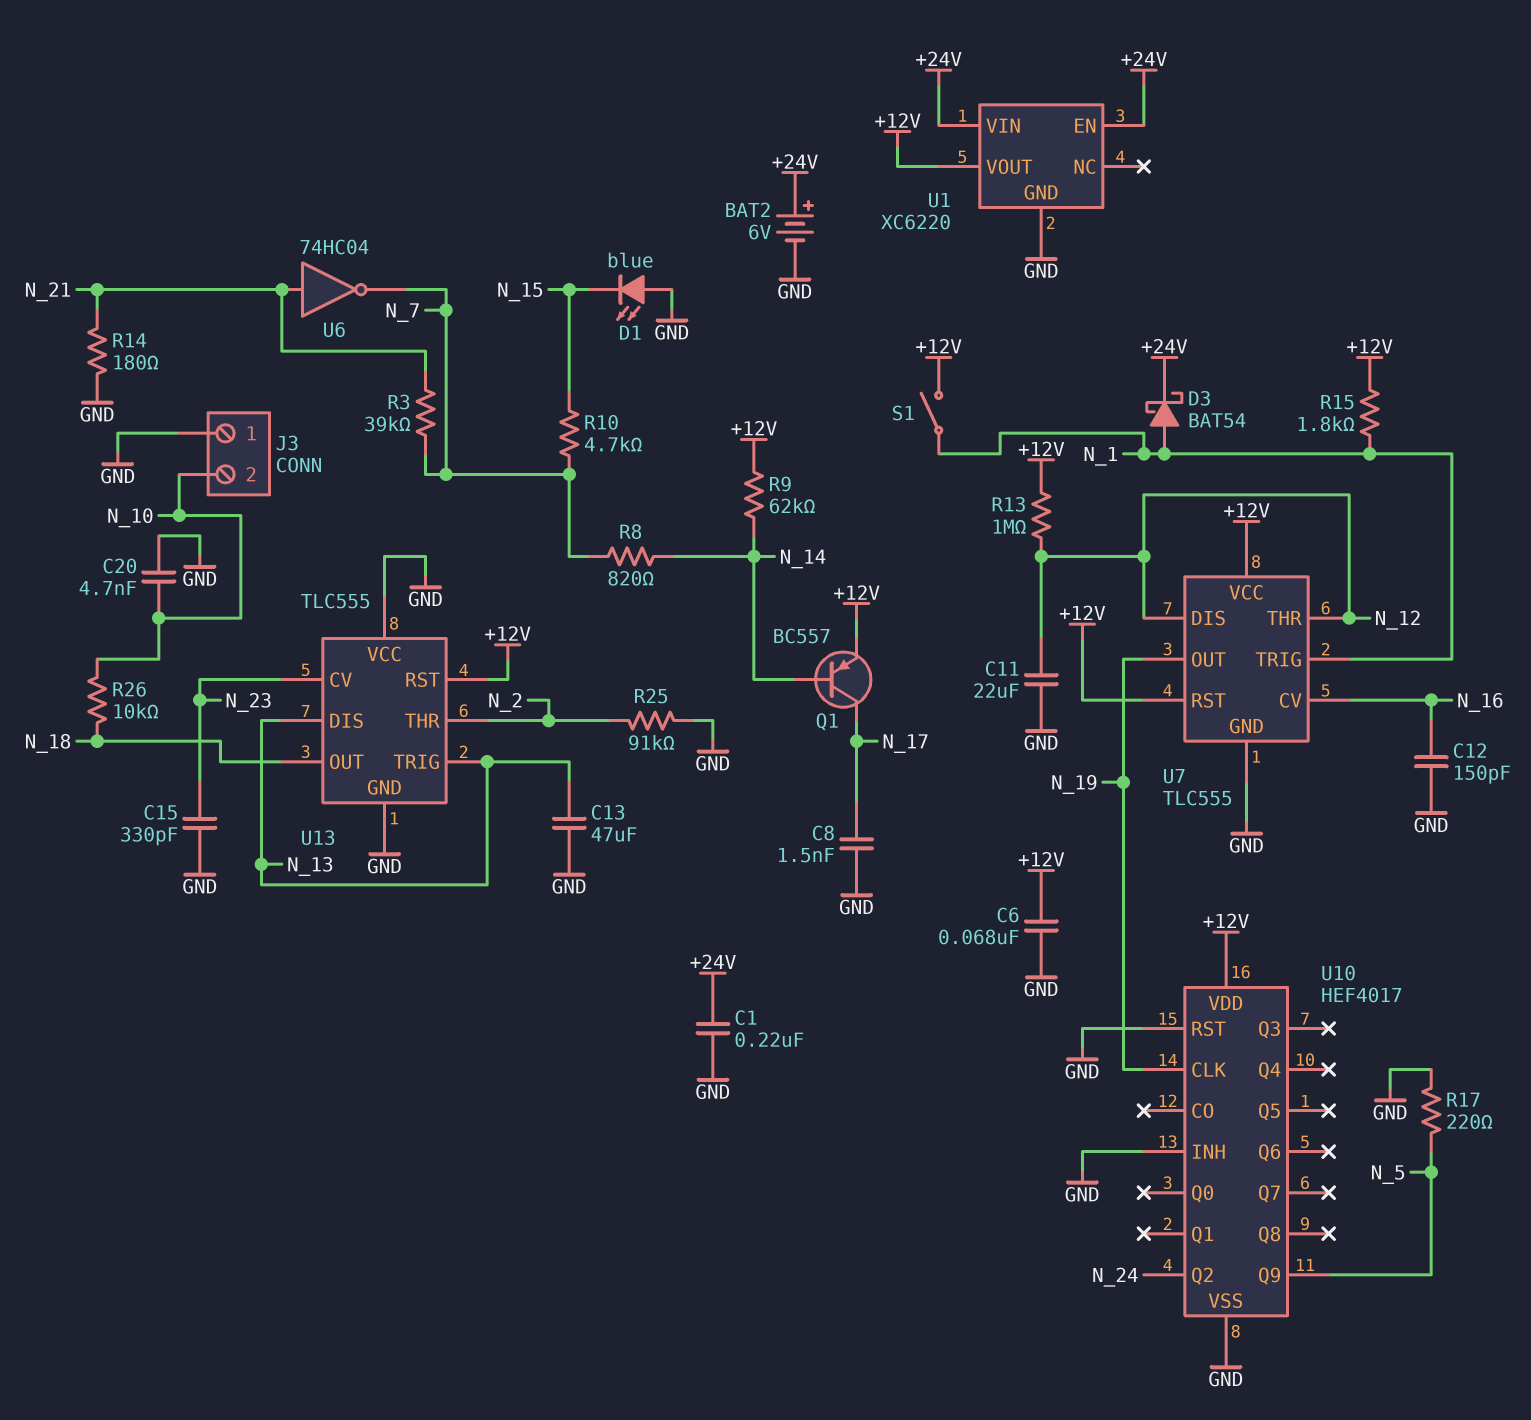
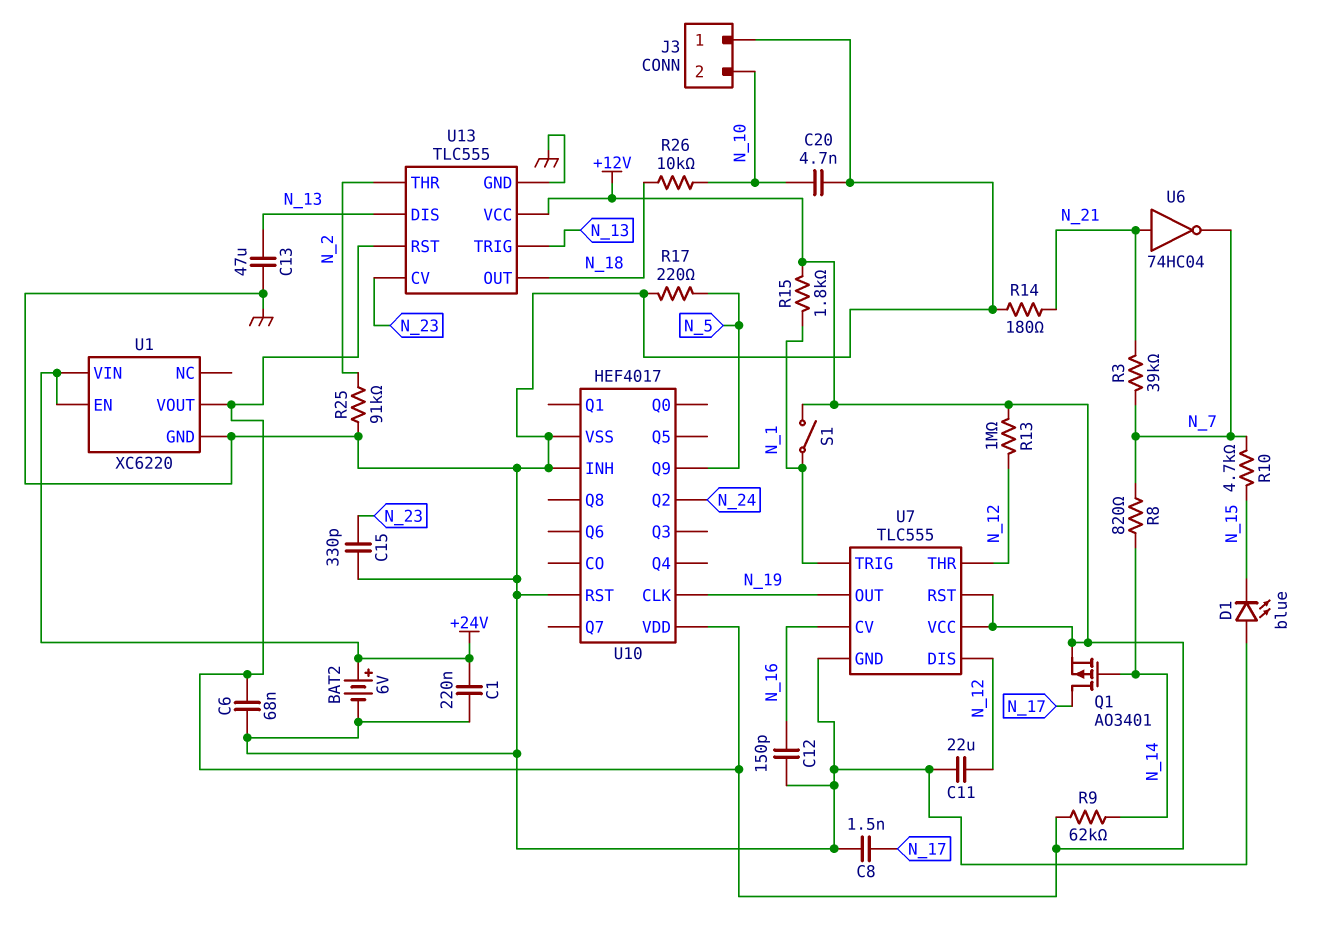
D3: schottky BAT54 (A N_1, K +24V) -> none
Q1: PNP BC557 (B N_14, C N_17, E +12V) -> PMOS AO3401 (G N_14, D N_17, S +12V)
U13 pin VCC: GND -> +12V

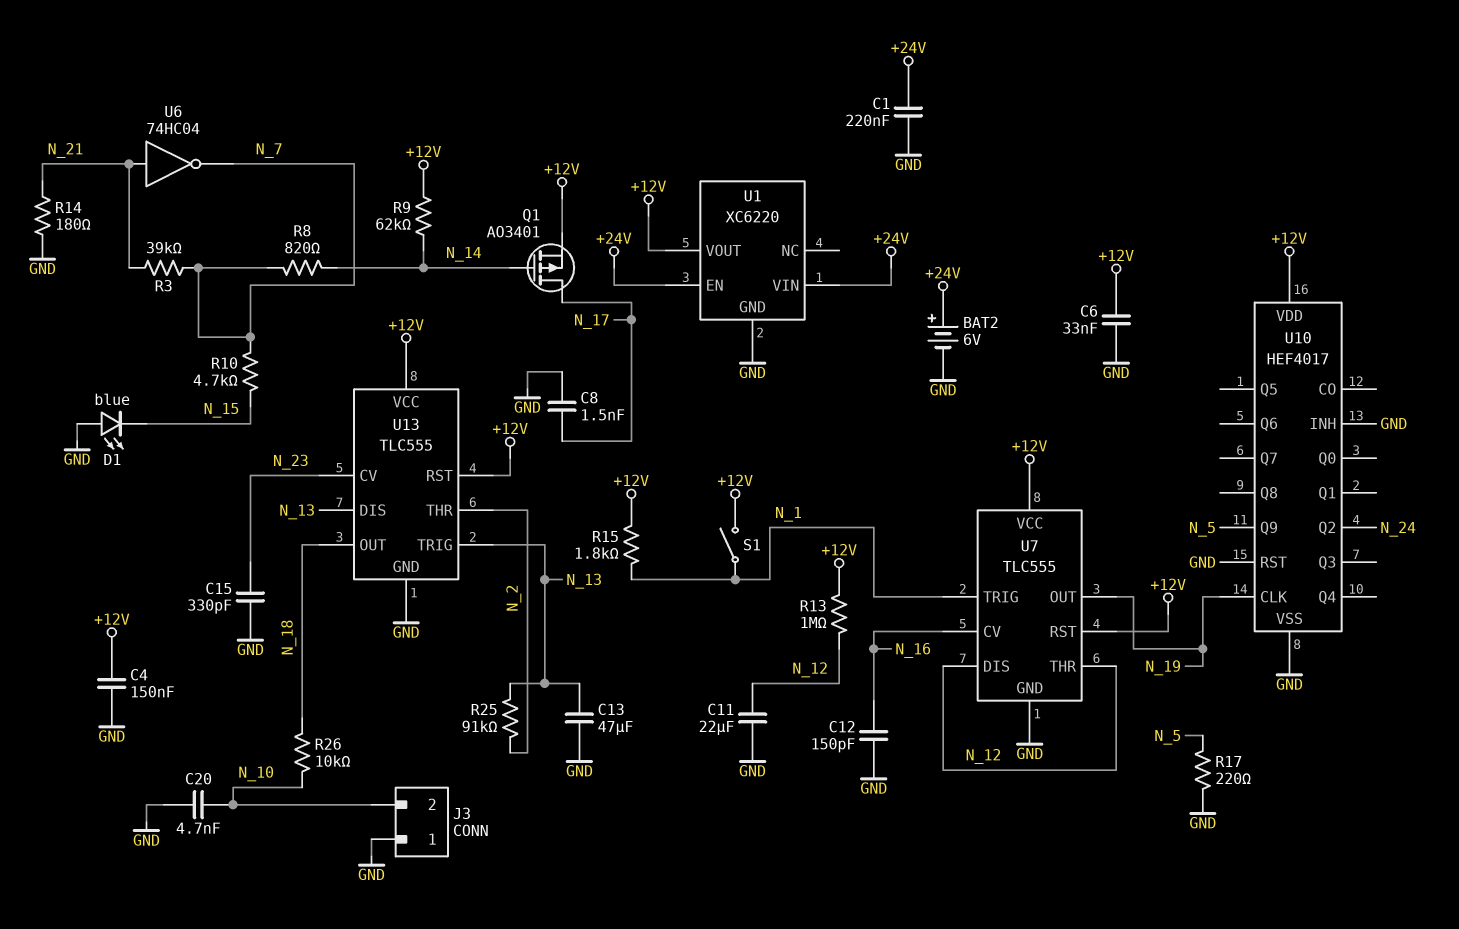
C4: none -> 150nF (+12V, GND)
C6: 68nF (+12V, GND) -> 33nF (+12V, GND)
R25: 91k (GND, N_2) -> 91k (N_2, N_13)

